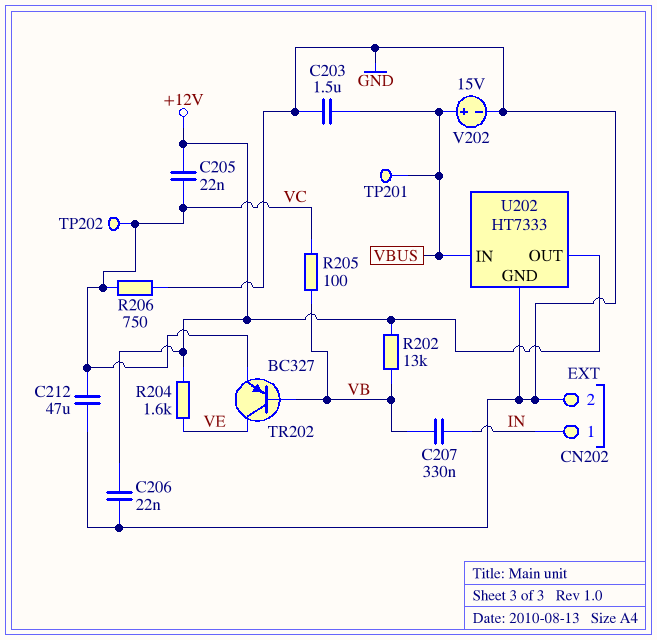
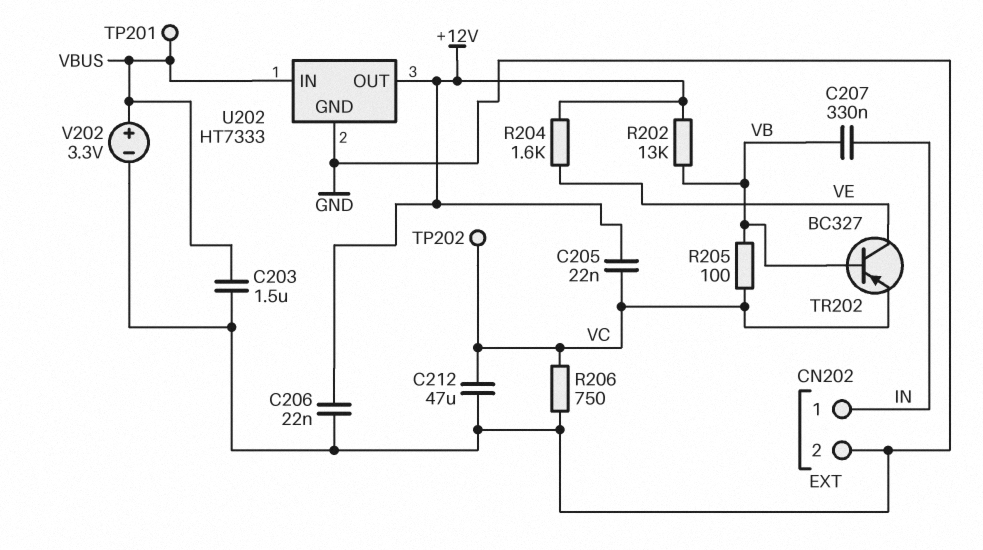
V202: 15V (plus VBUS, minus GND) -> 3.3V (plus VBUS, minus GND)

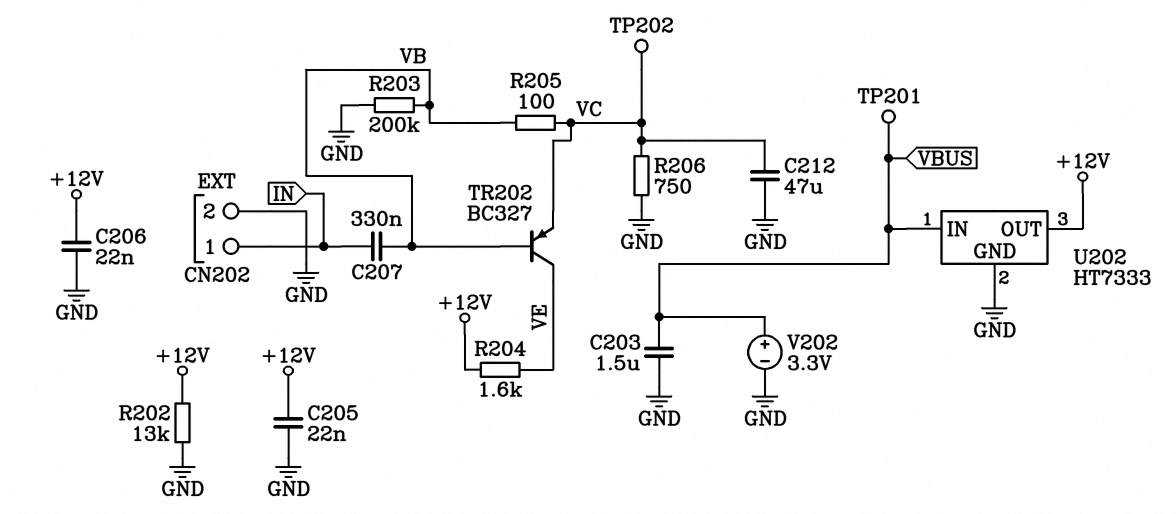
C205: 22nF (+12V, VC) -> 22nF (+12V, GND)
R202: 13k (+12V, VB) -> 13k (+12V, GND)
R203: none -> 200k (GND, VB)

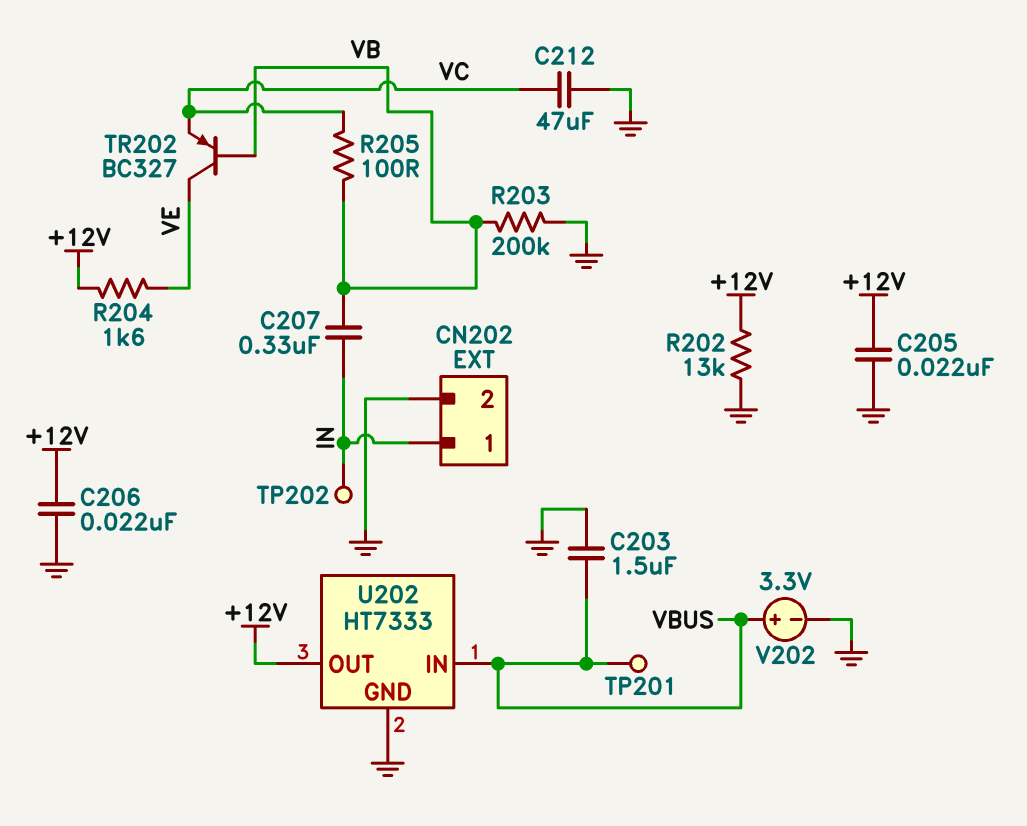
R206: 750 (GND, VC) -> none
TP202: test point (VC) -> test point (IN)

